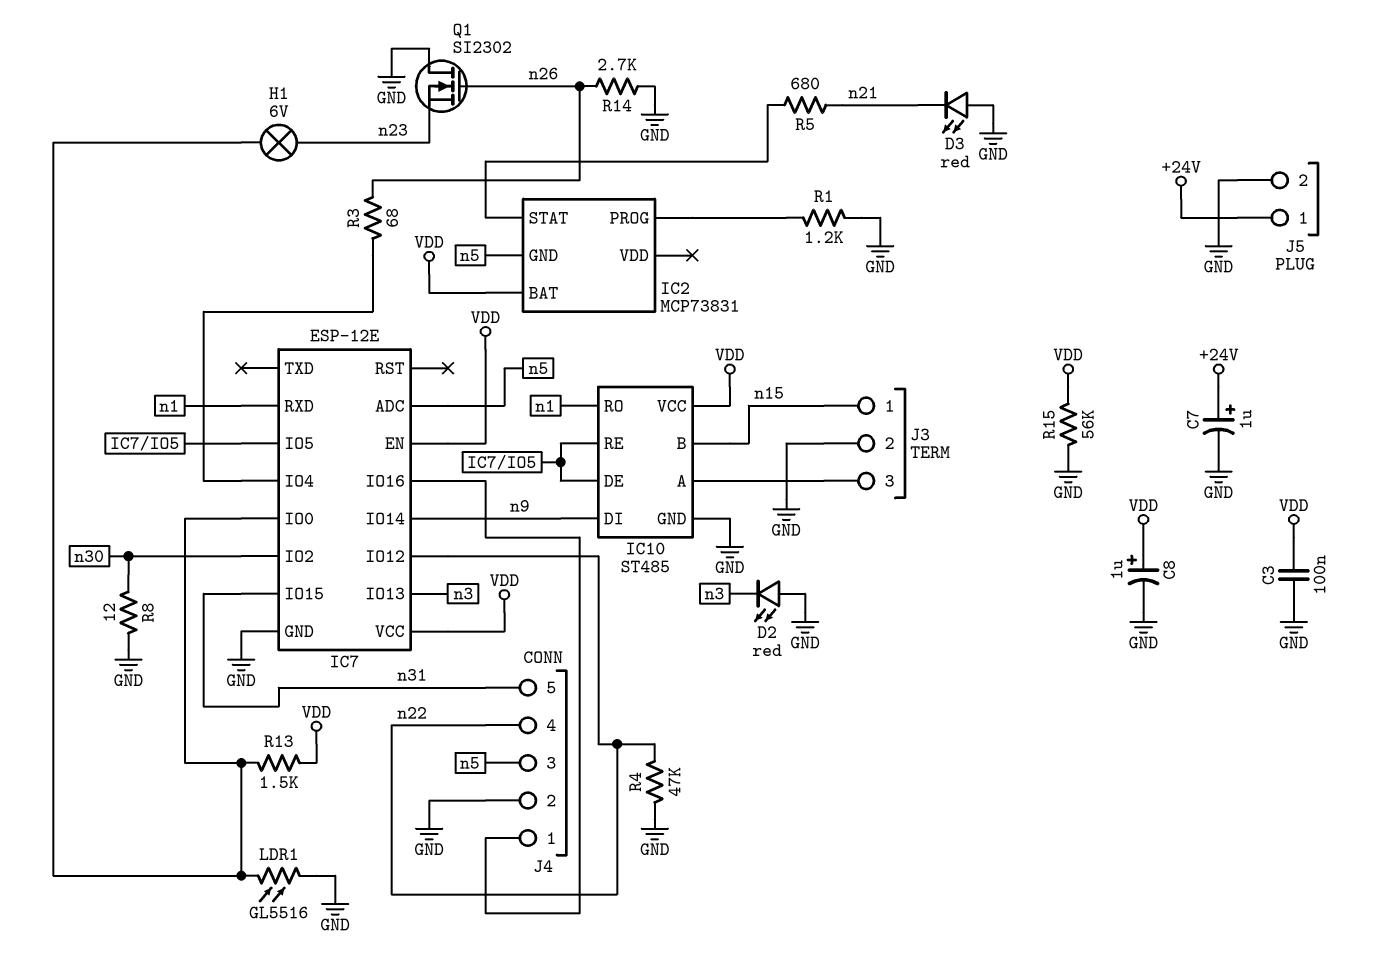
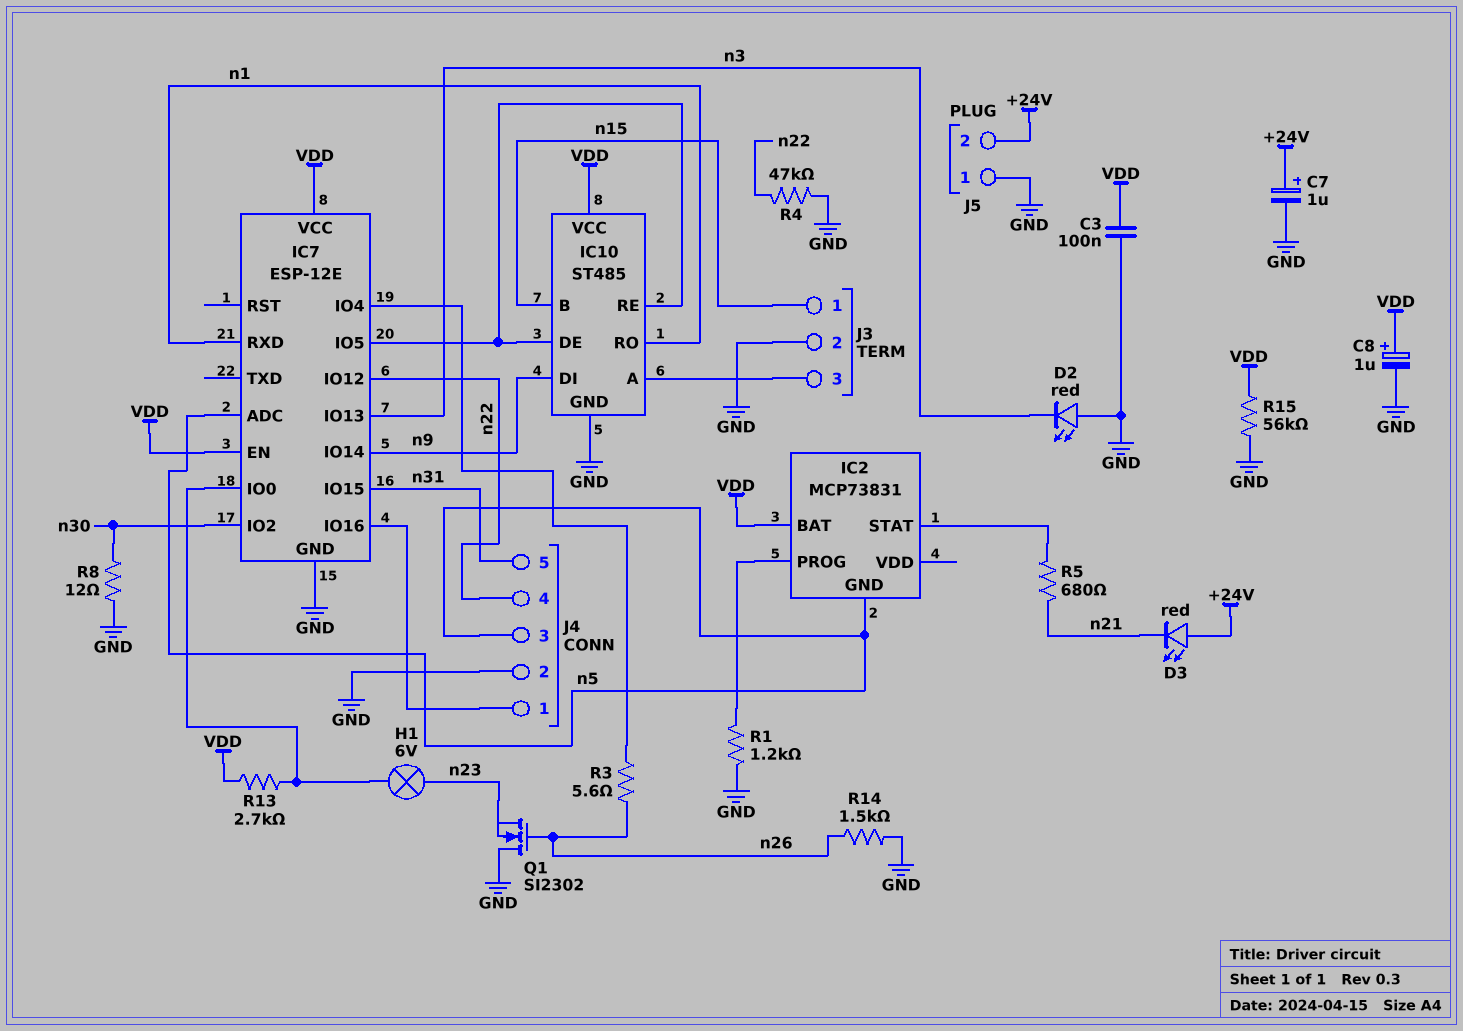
D3: LED red (A GND, K n21) -> LED red (A +24V, K n21)
J5 pin 1: +24V -> GND
J5 pin 2: GND -> +24V
LDR1: GL5516 (GND, IC7/IO0) -> none
R3: 68 (IC7/IO4, n26) -> 5.6 (IC7/IO4, n26)
R13: 1.5k (IC7/IO0, VDD) -> 2.7k (IC7/IO0, VDD)
R14: 2.7k (GND, n26) -> 1.5k (GND, n26)

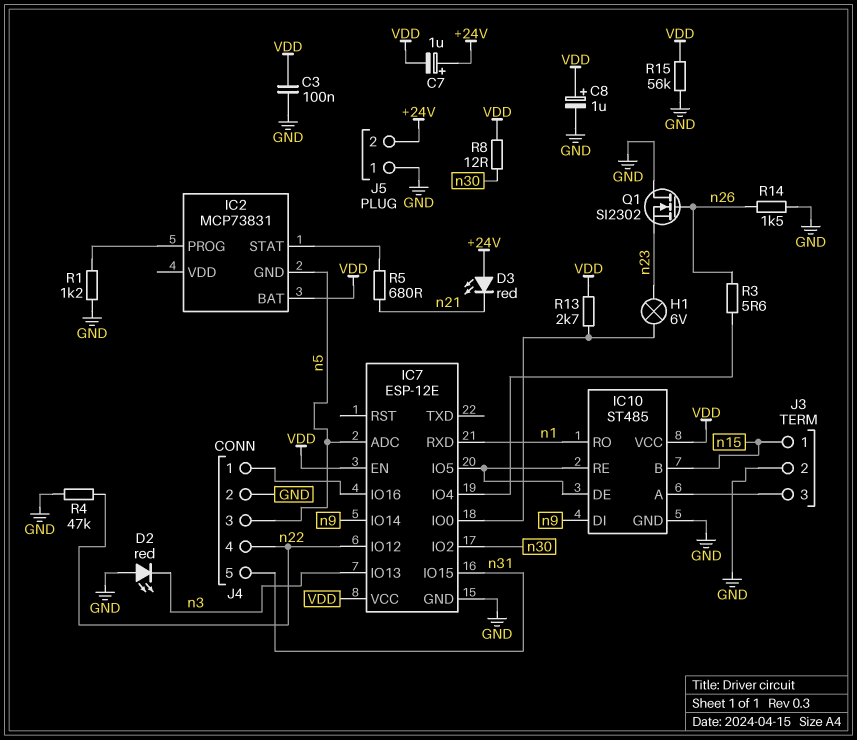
C7: 1uF (plus +24V, minus GND) -> 1uF (plus +24V, minus VDD)
R8: 12 (GND, n30) -> 12 (VDD, n30)

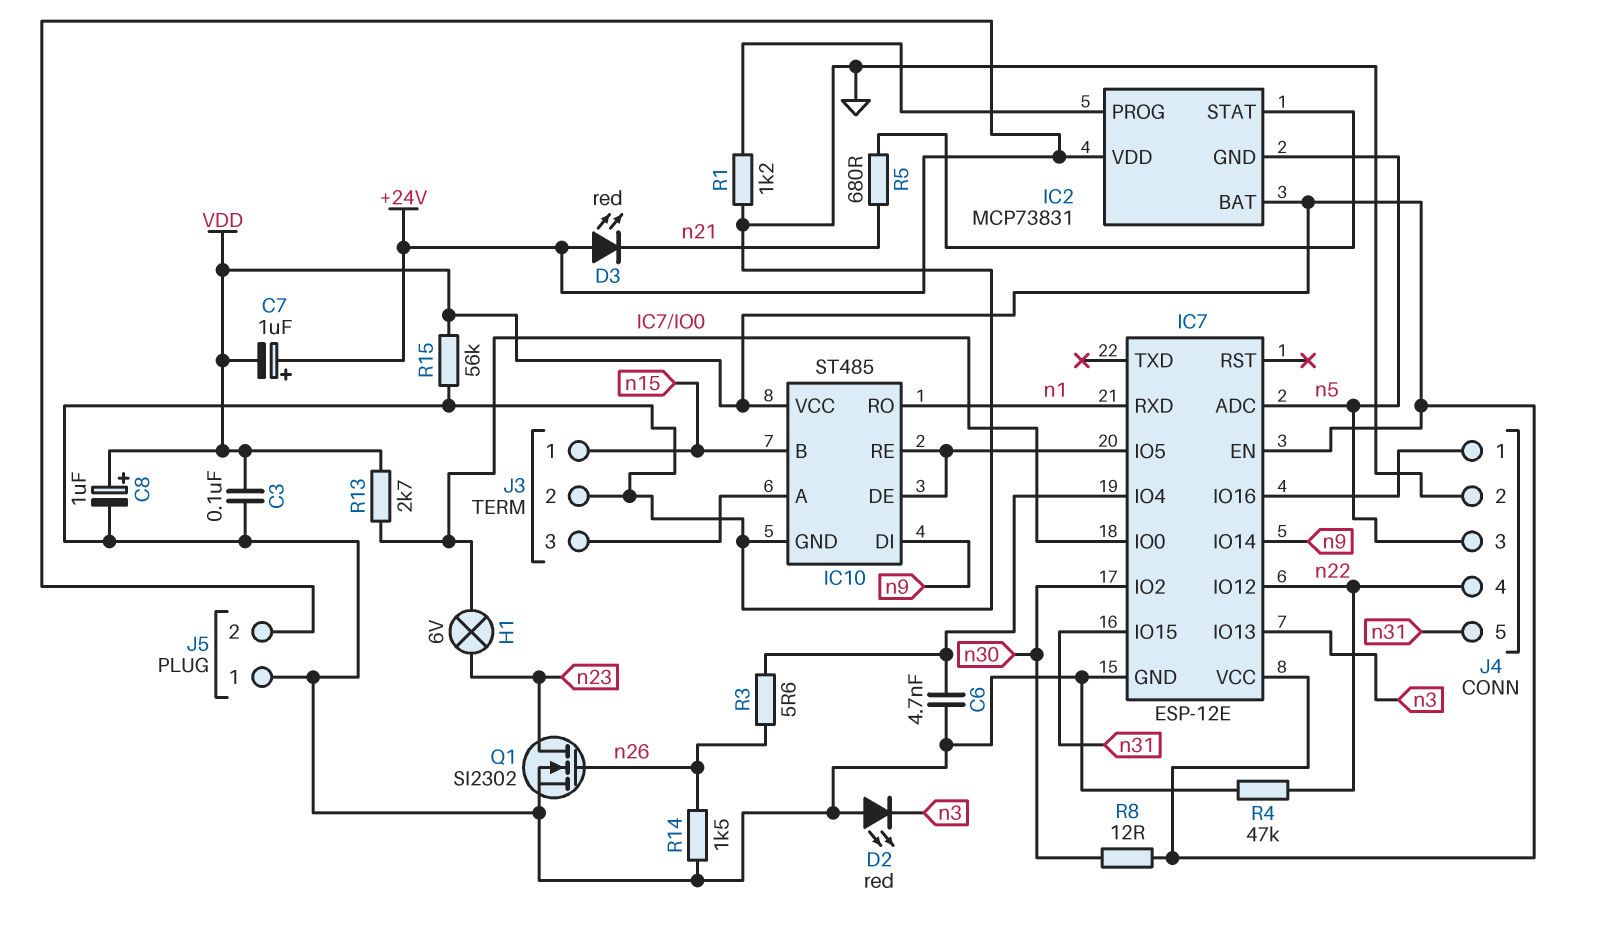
C6: none -> 4.7nF (GND, IC7/IO4)
IC2 pin VDD: none -> +24V
Q1: NMOS SI2302 (G n26, D GND, S n23) -> NMOS SI2302 (G n26, D n23, S GND)

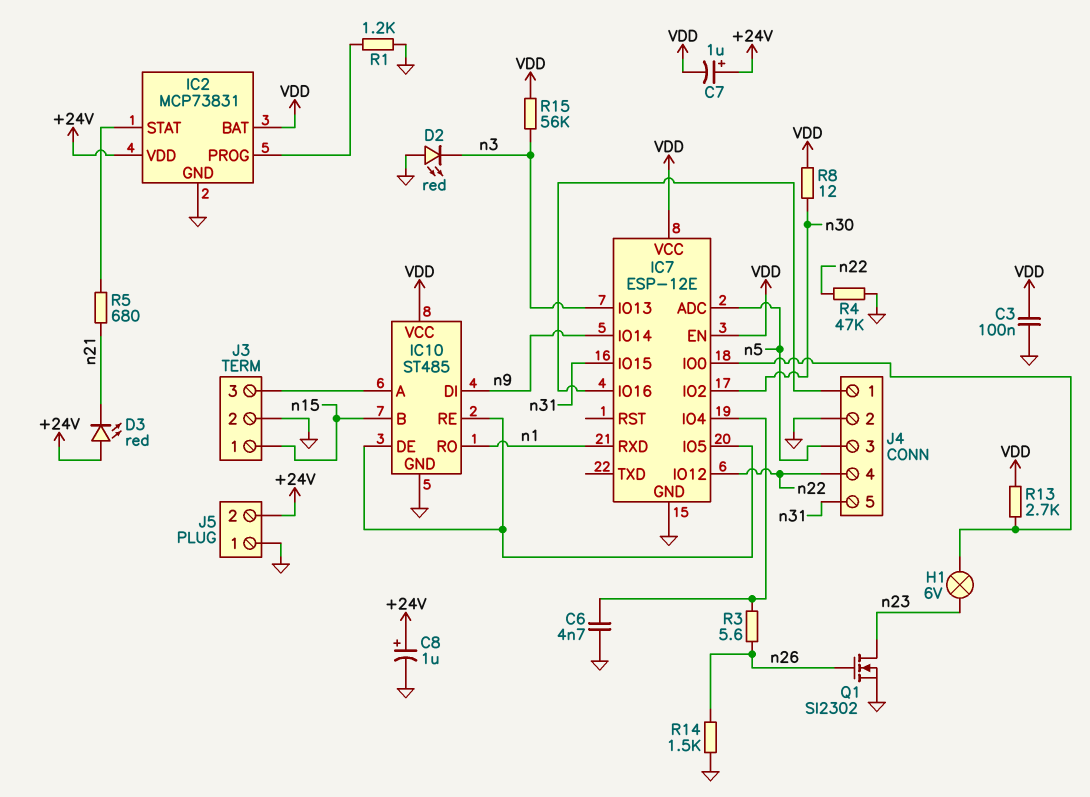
C8: 1uF (plus VDD, minus GND) -> 1uF (plus +24V, minus GND)
IC2 pin GND: n5 -> GND
R15: 56k (GND, VDD) -> 56k (VDD, n3)

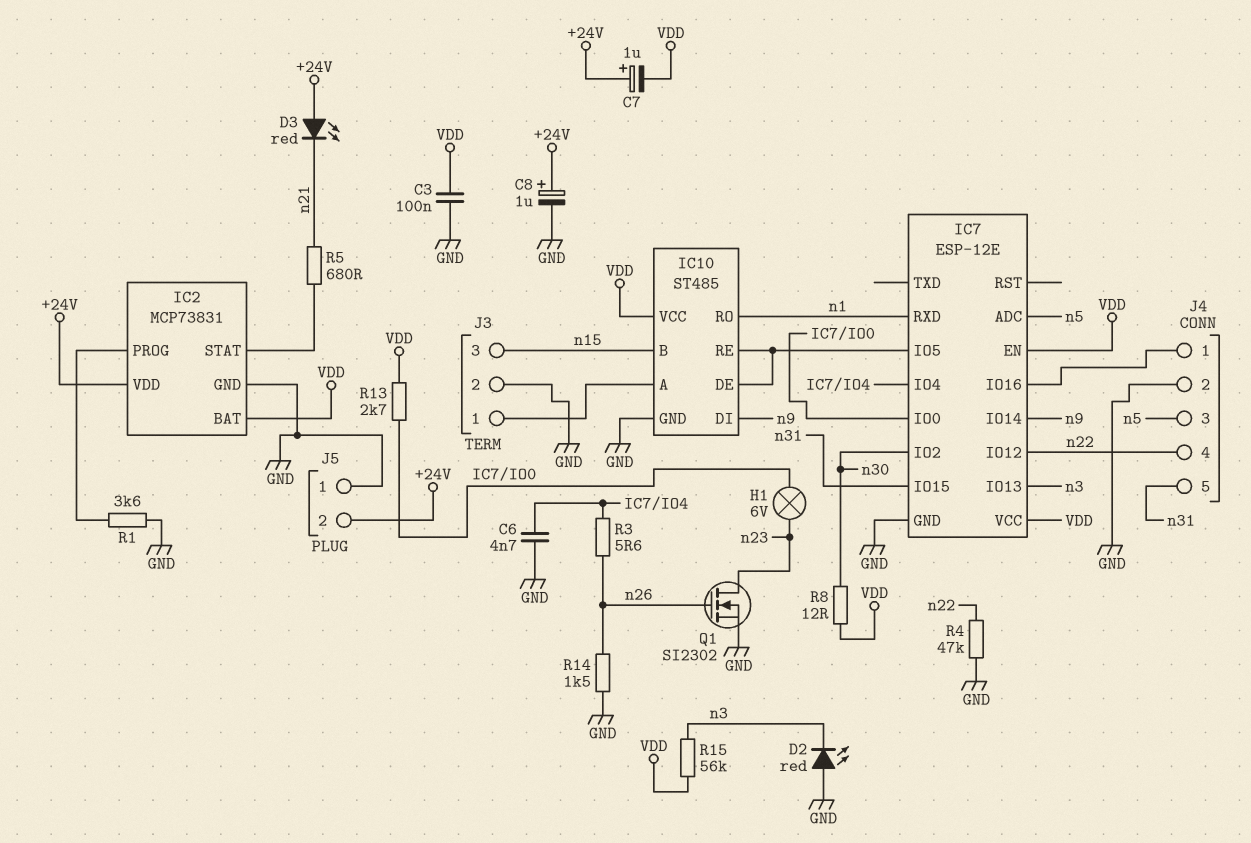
J3 pin 1: n15 -> IC10/A
J3 pin 3: IC10/A -> n15
R1: 1.2k (GND, IC2/PROG) -> 3.6k (GND, IC2/PROG)

